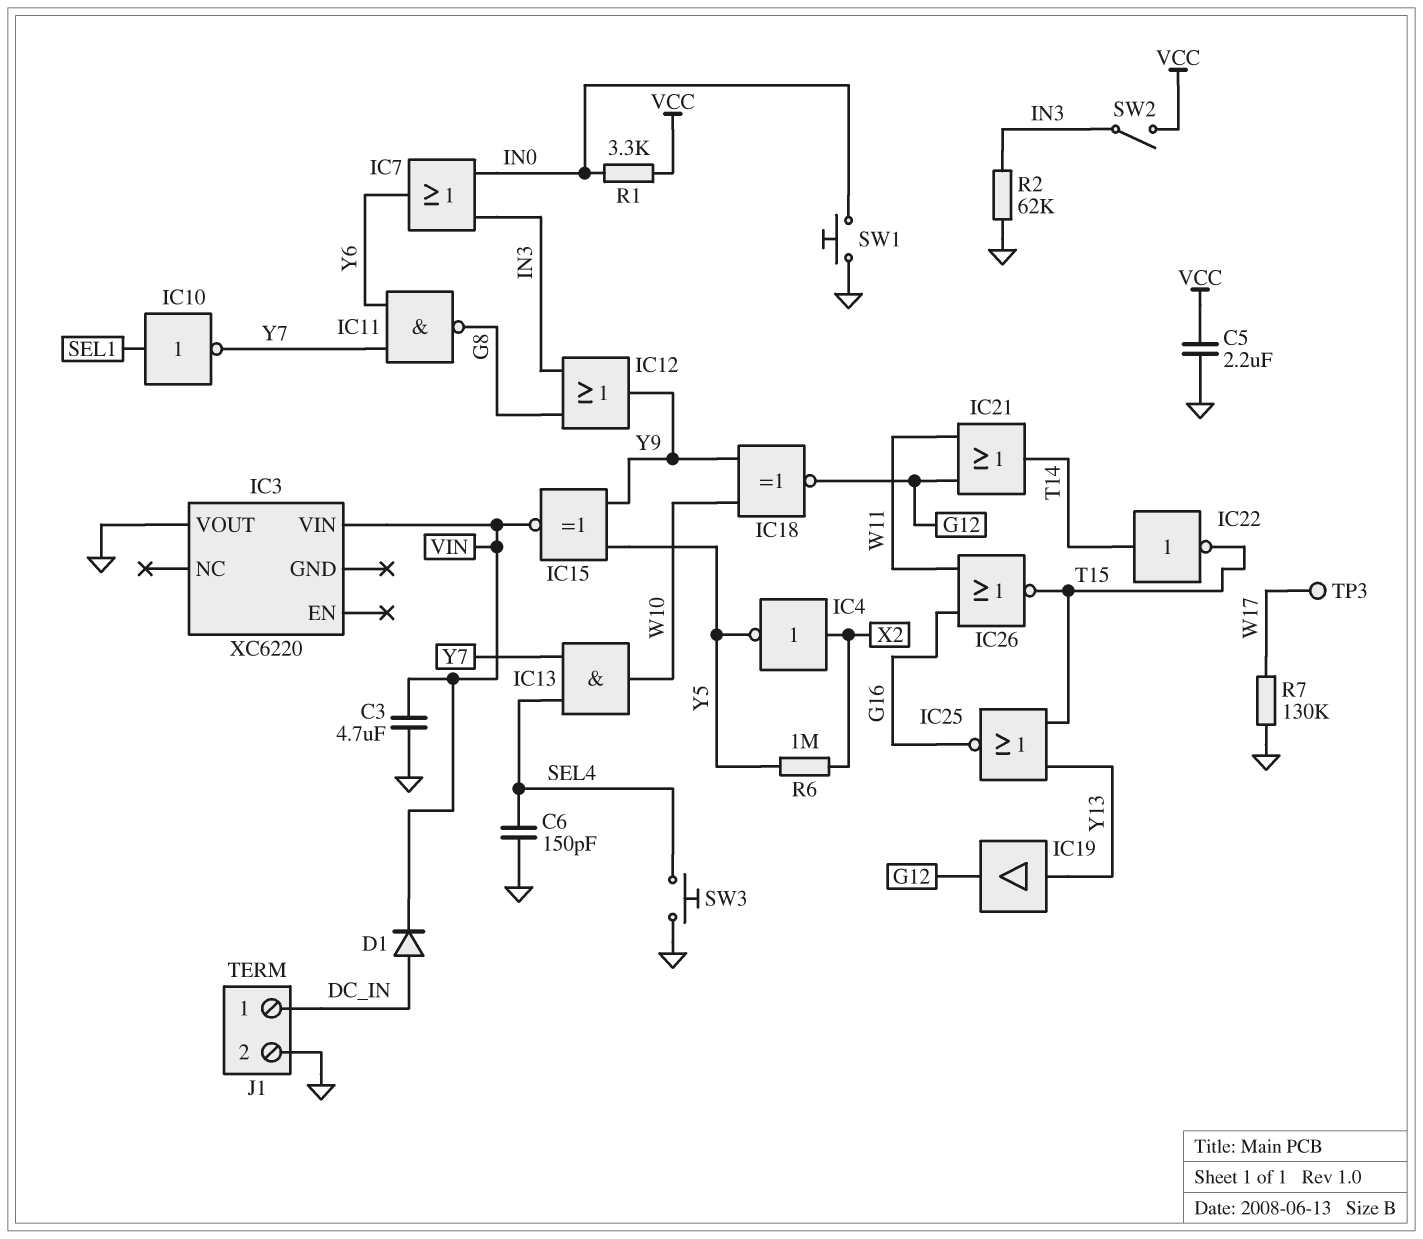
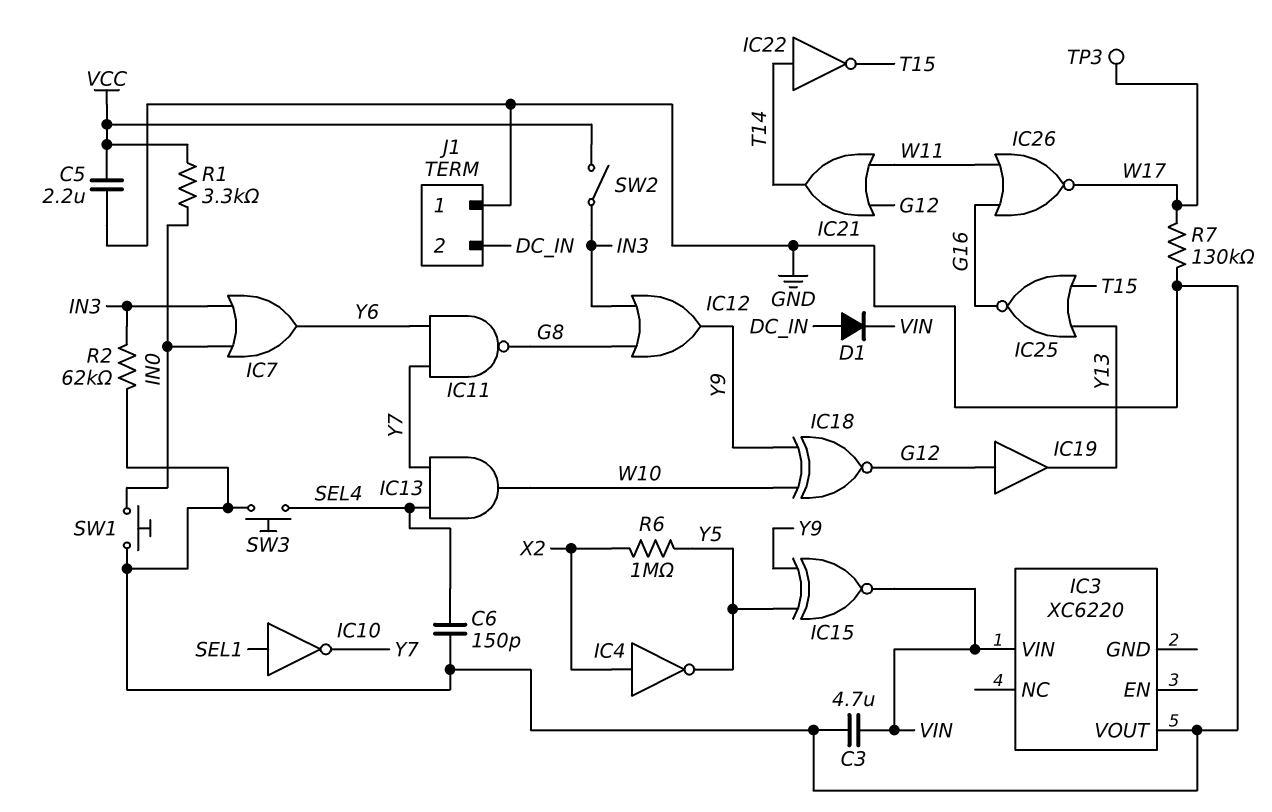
IC19: buffer (in Y13, out G12) -> buffer (in G12, out Y13)
IC26: NOR (in G16, in W11, out T15) -> NOR (in G16, in W11, out W17)
J1 pin 1: DC_IN -> GND
J1 pin 2: GND -> DC_IN

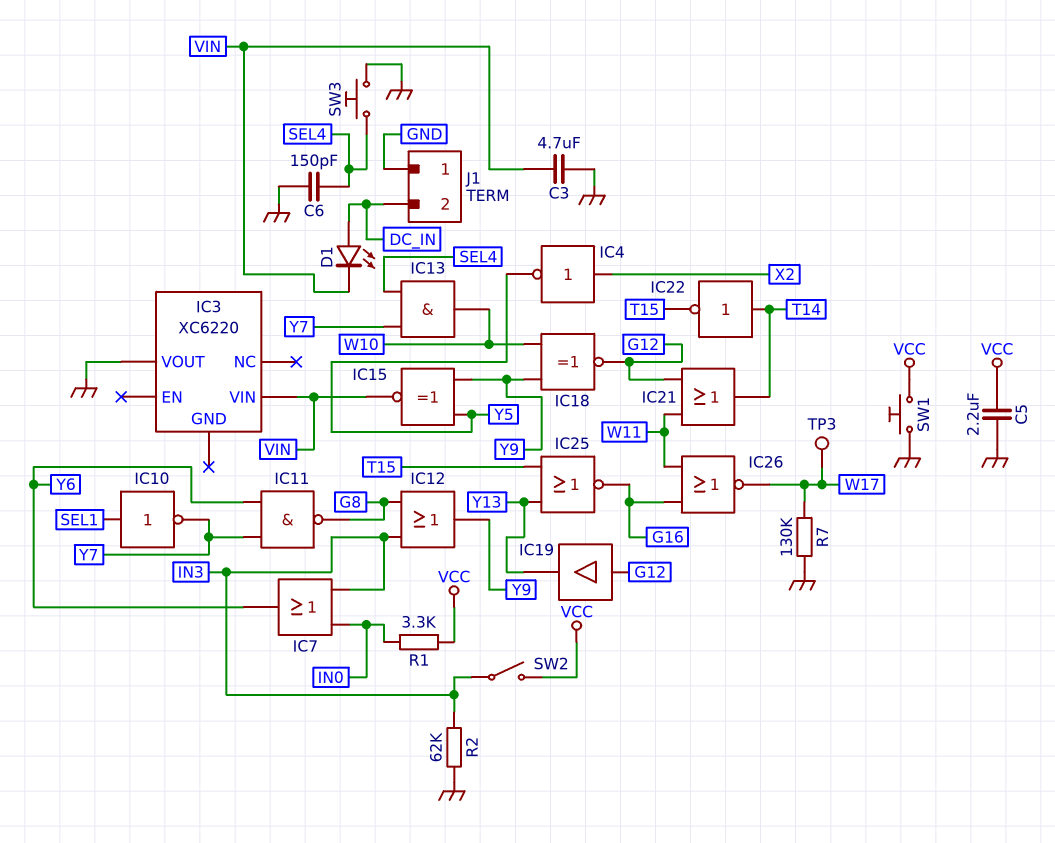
D1: diode (A DC_IN, K VIN) -> LED (A DC_IN, K VIN)
R6: 1M (X2, Y5) -> none
SW1: button (GND, IN0) -> button (GND, VCC)

